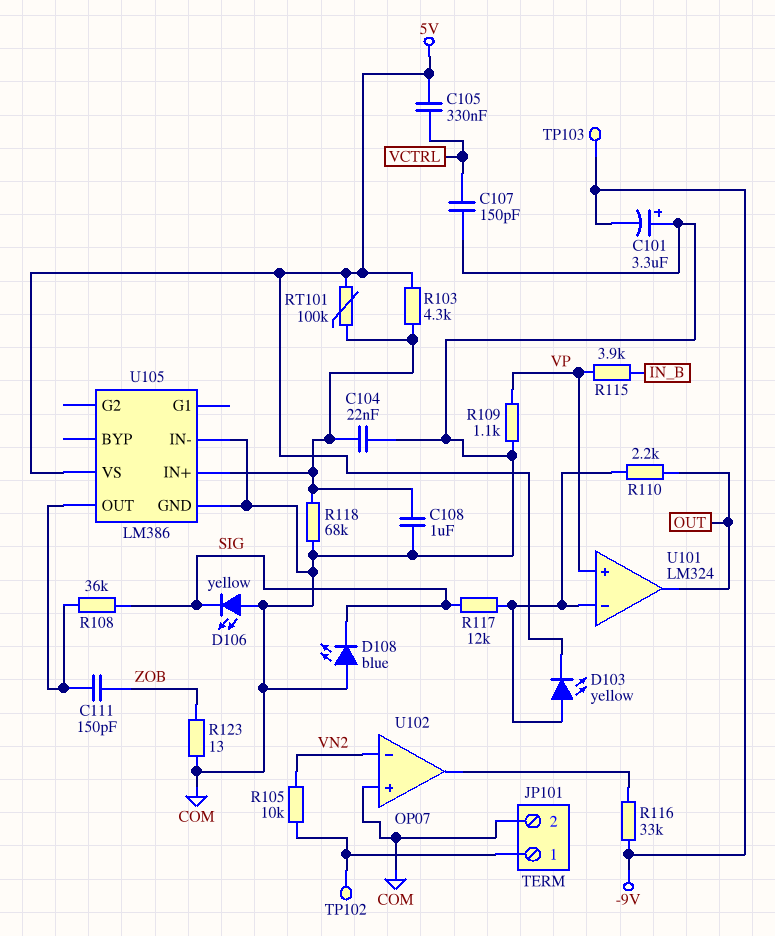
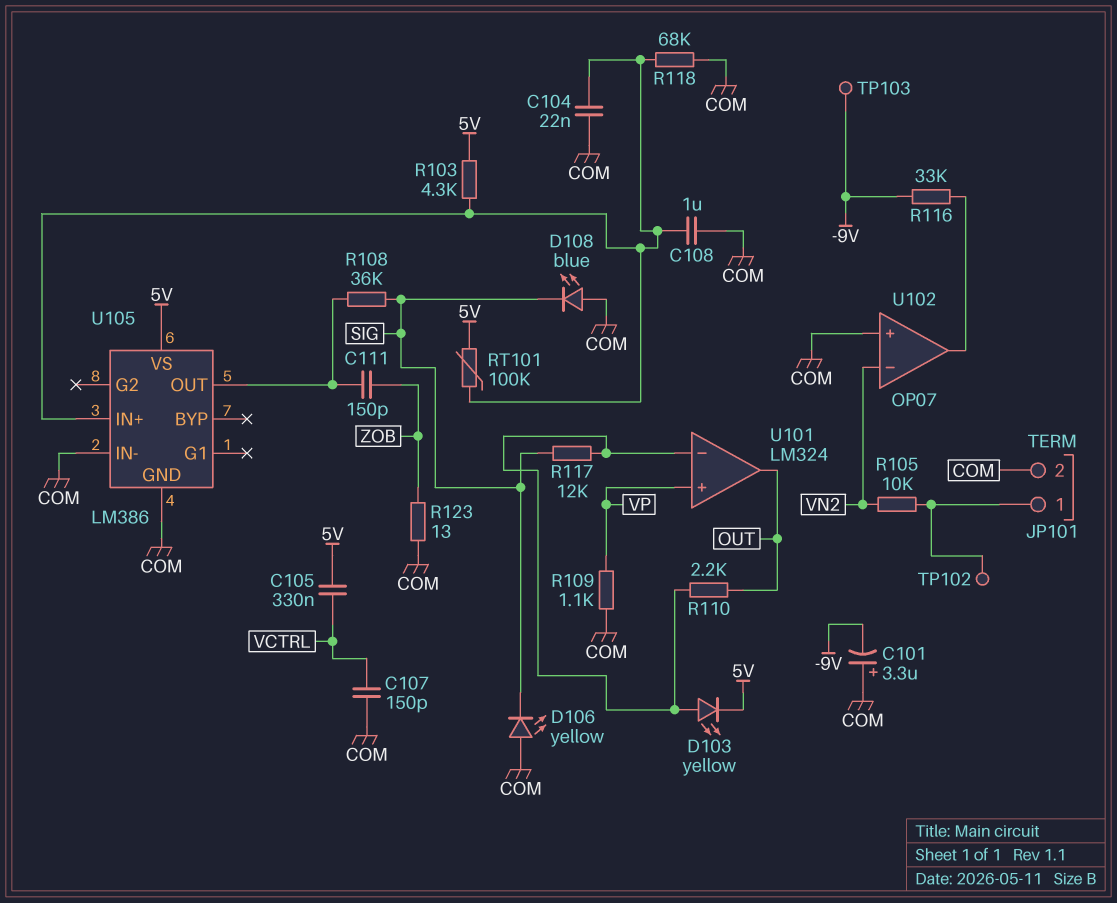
R115: 3.9k (IN_B, VP) -> none

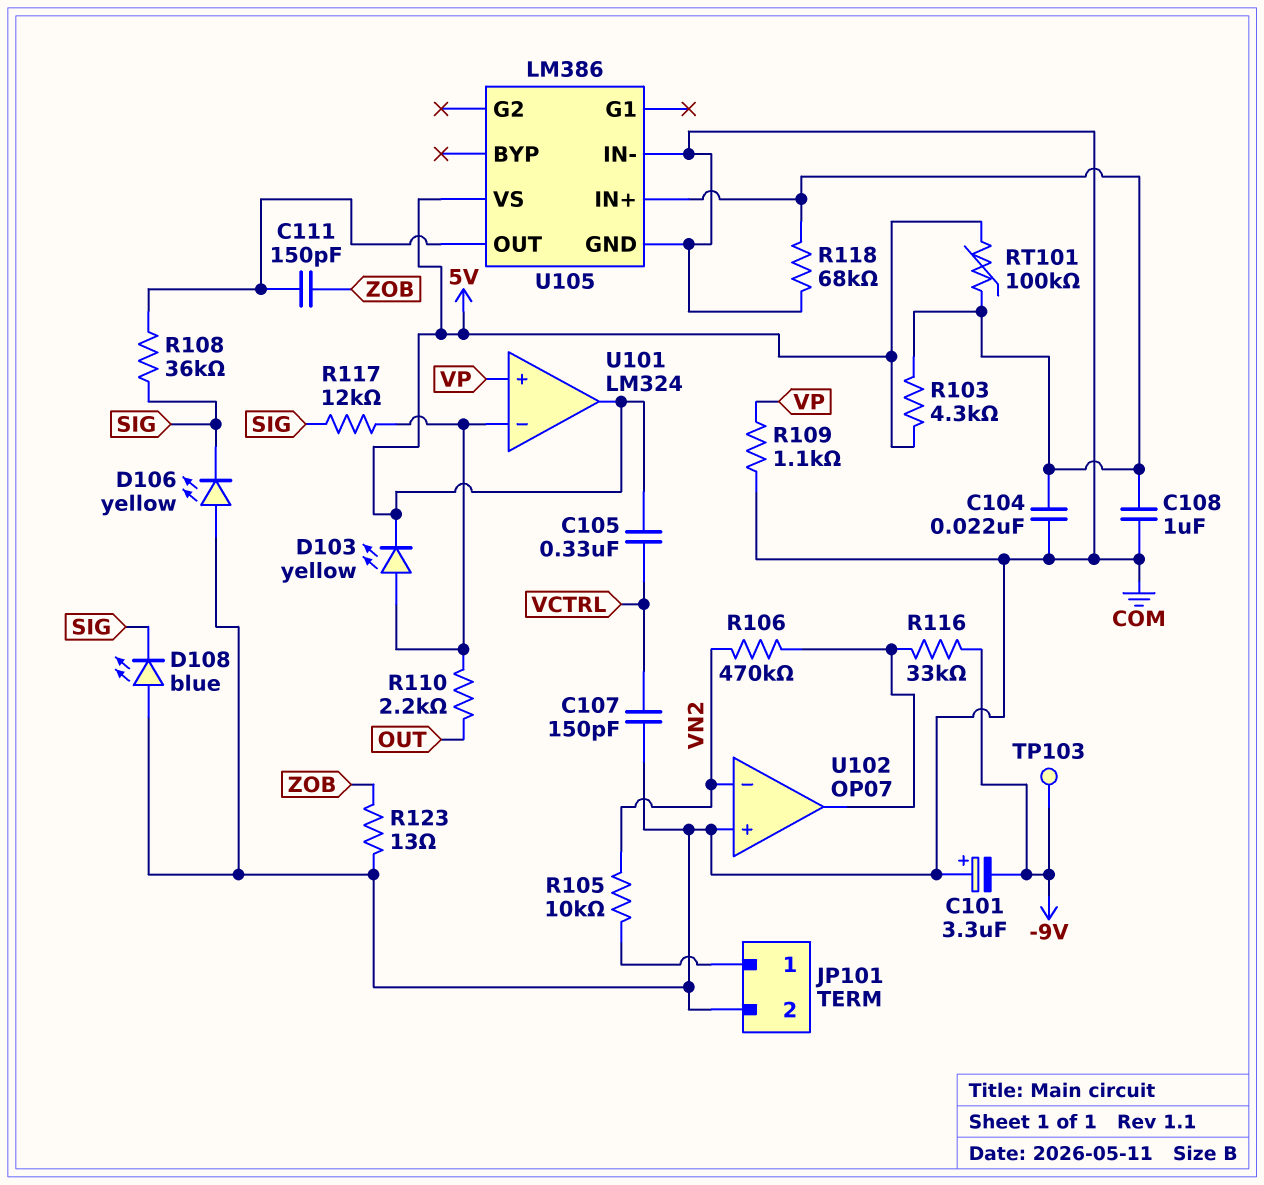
R106: none -> 470k (U102/out, VN2)
TP102: test point (JP101/1) -> none
U101 pin out: OUT -> 5V

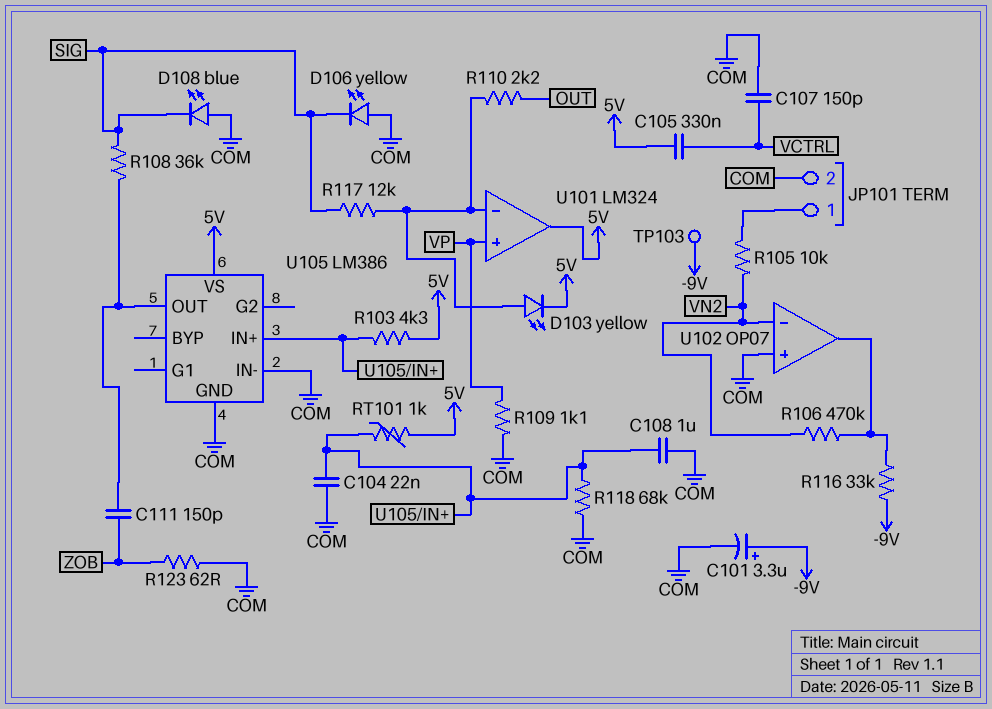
C101: 3.3uF (plus COM, minus -9V) -> 3.3uF (plus -9V, minus COM)
R123: 13 (COM, ZOB) -> 62 (COM, ZOB)
RT101: 100k (5V, U105/IN+) -> 1k (5V, U105/IN+)

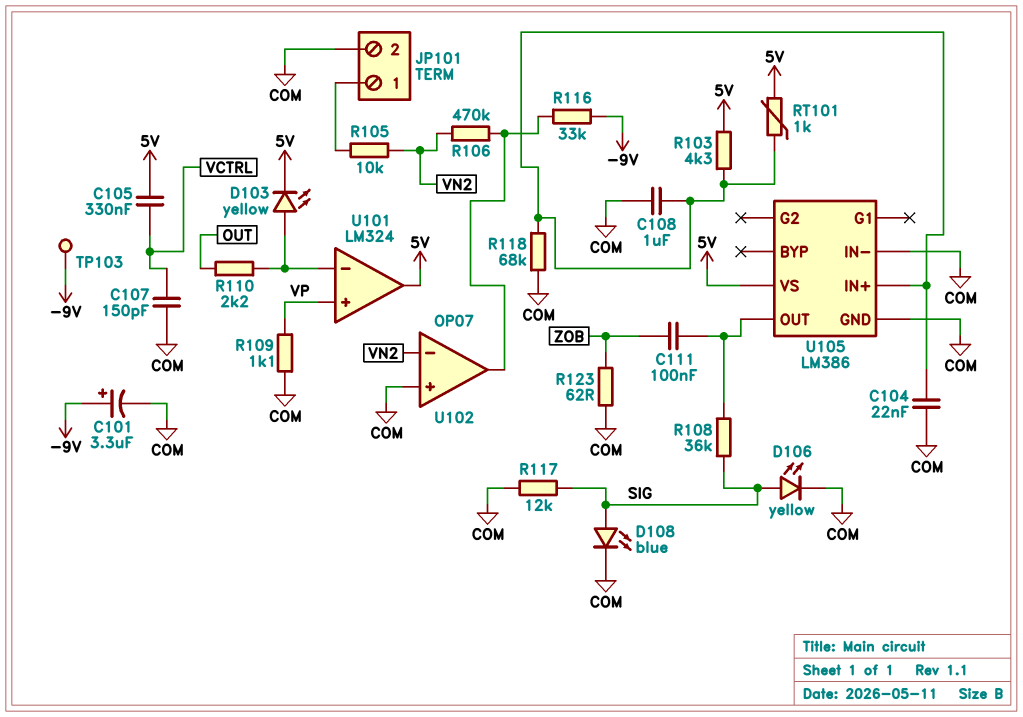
C111: 150pF (U105/OUT, ZOB) -> 100nF (U105/OUT, ZOB)
D106: LED yellow (A COM, K SIG) -> LED yellow (A SIG, K COM)
D108: LED blue (A COM, K SIG) -> LED blue (A SIG, K COM)
R117: 12k (SIG, U101/in-) -> 12k (COM, SIG)

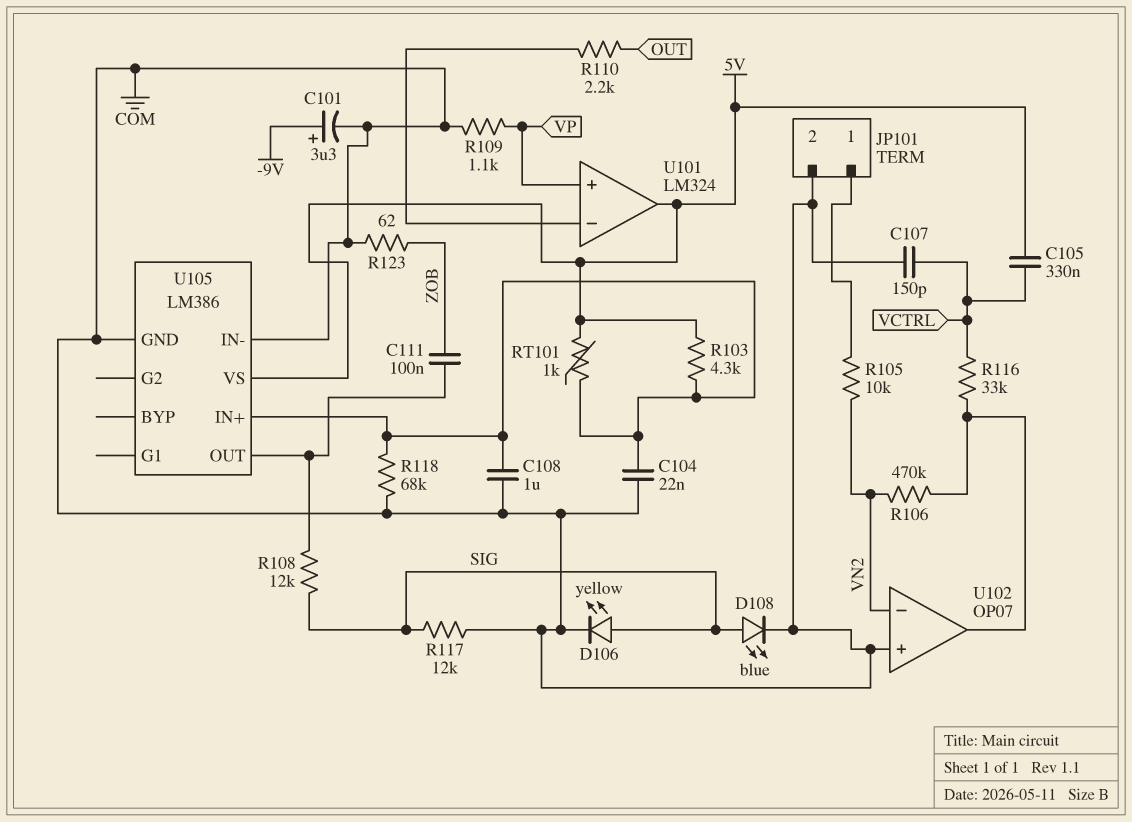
D103: LED yellow (A U101/in-, K 5V) -> none
R108: 36k (SIG, U105/OUT) -> 12k (SIG, U105/OUT)
R116: 33k (-9V, U102/out) -> 33k (U102/out, VCTRL)
TP103: test point (-9V) -> none

